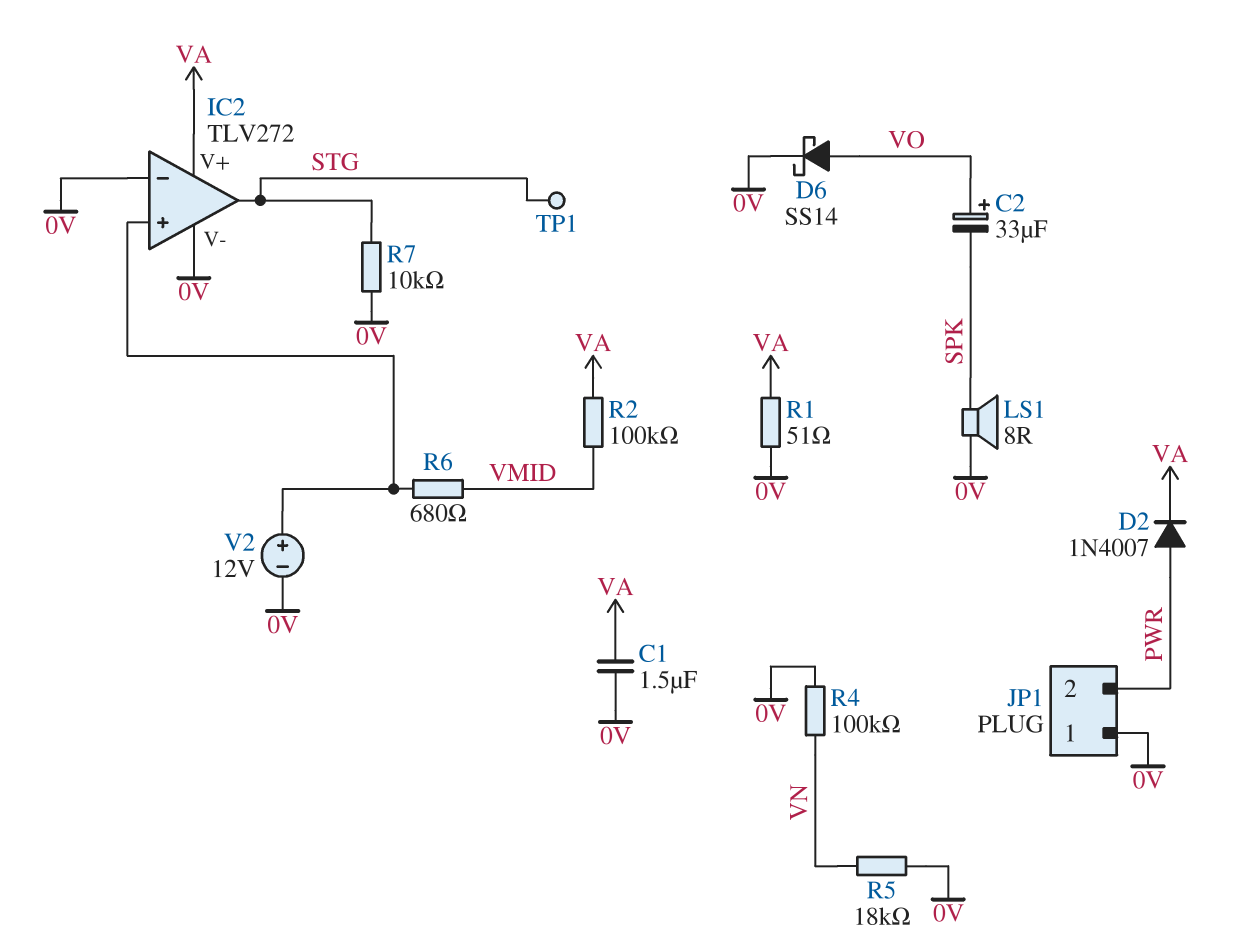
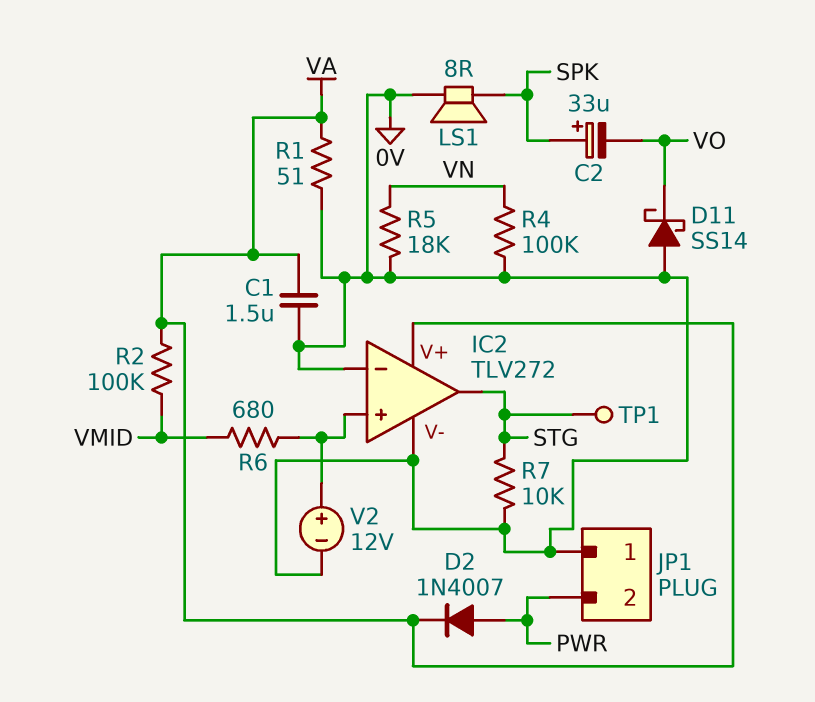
C2: 33uF (plus VO, minus SPK) -> 33uF (plus SPK, minus VO)
D6: schottky SS14 (A VO, K 0V) -> none
D11: none -> schottky SS14 (A 0V, K VO)

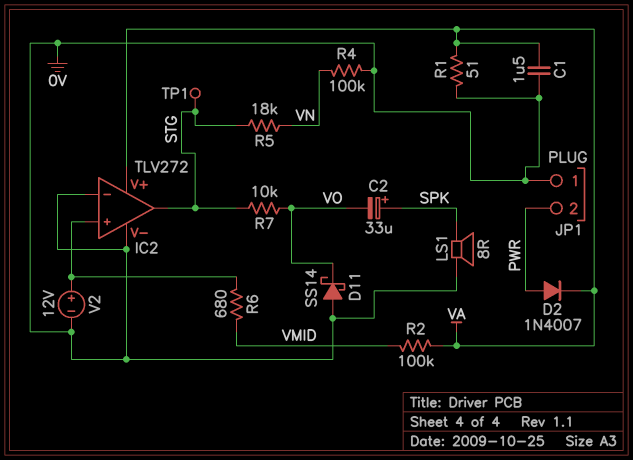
R5: 18k (0V, VN) -> 18k (STG, VN)
R7: 10k (0V, STG) -> 10k (STG, VO)

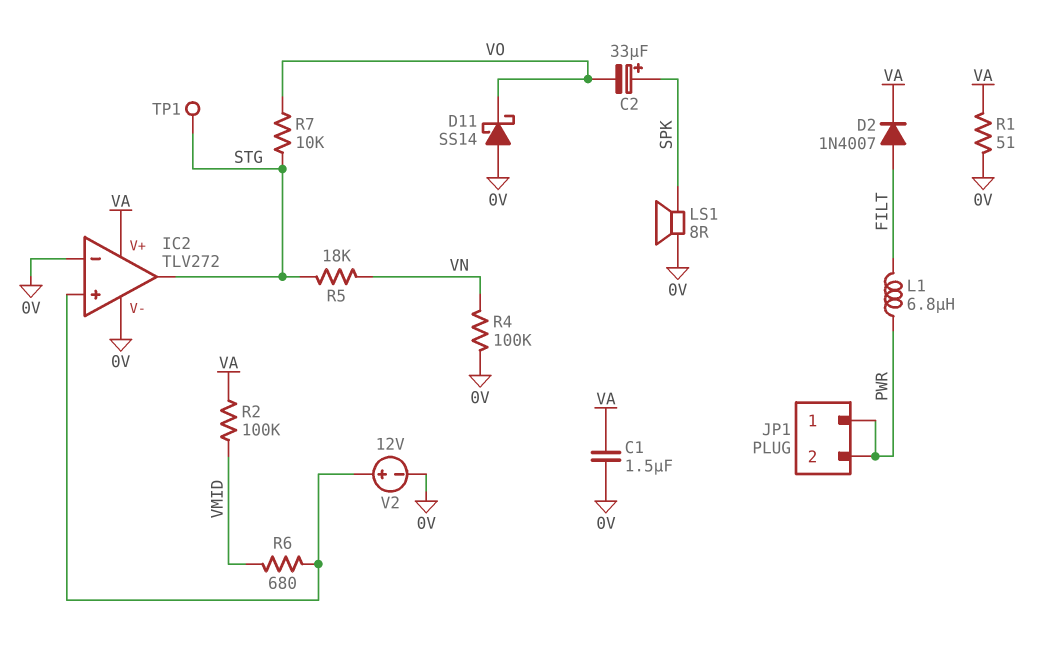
D2: diode 1N4007 (A PWR, K VA) -> diode 1N4007 (A FILT, K VA)
JP1 pin 1: 0V -> PWR
L1: none -> 6.8uH (FILT, PWR)

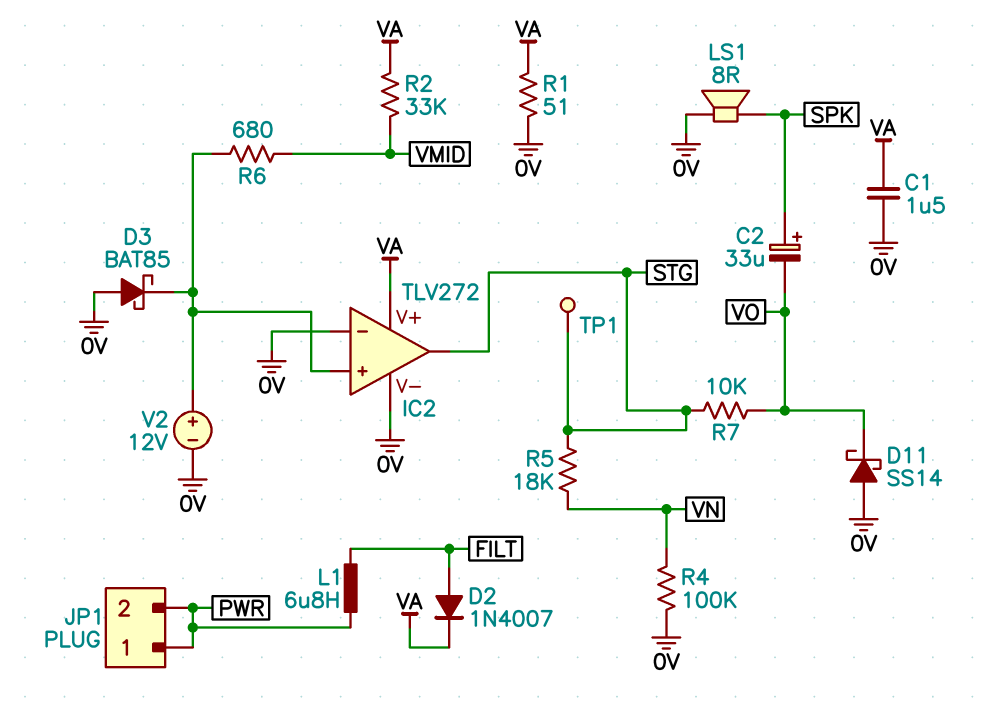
D3: none -> schottky BAT85 (A 0V, K IC2/in+)
R2: 100k (VA, VMID) -> 33k (VA, VMID)

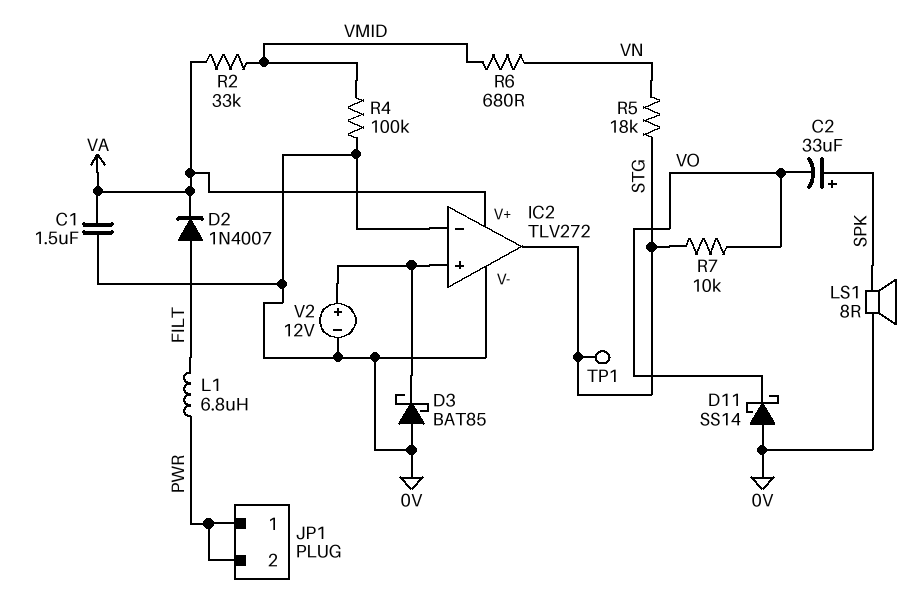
R1: 51 (0V, VA) -> none
R4: 100k (0V, VN) -> 100k (0V, VMID)
R6: 680 (IC2/in+, VMID) -> 680 (VMID, VN)

